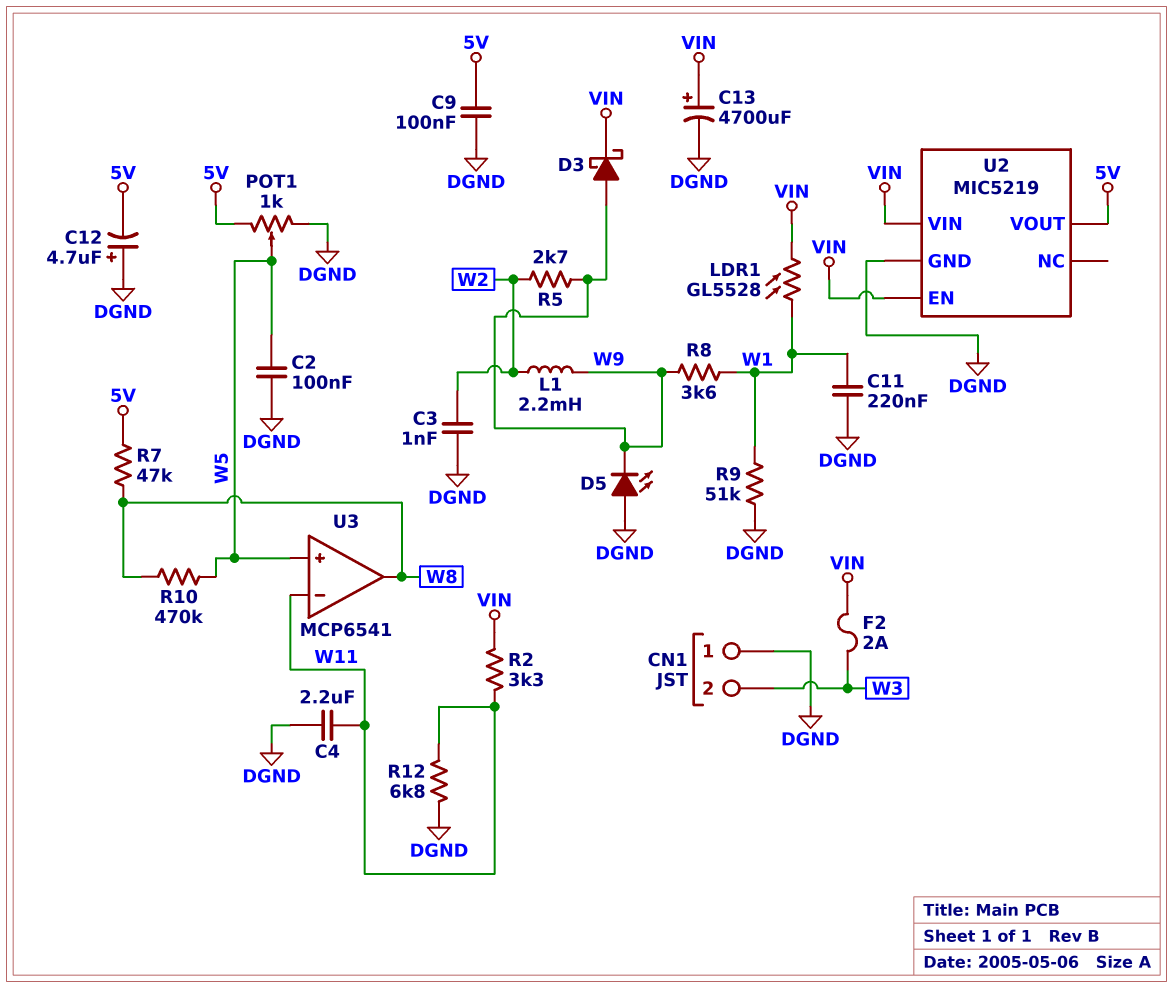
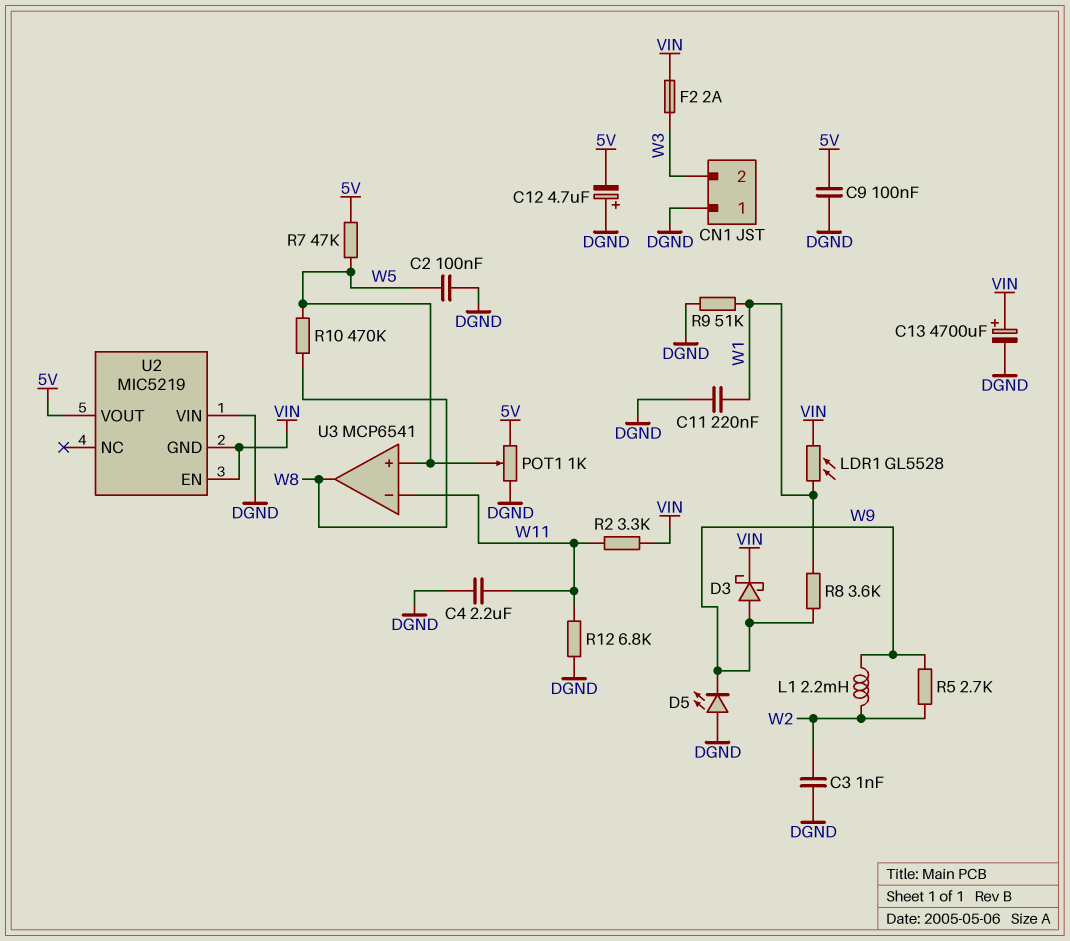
R7: 47k (5V, W8) -> 47k (5V, W5)
U2 pin GND: DGND -> VIN
U2 pin VIN: VIN -> DGND

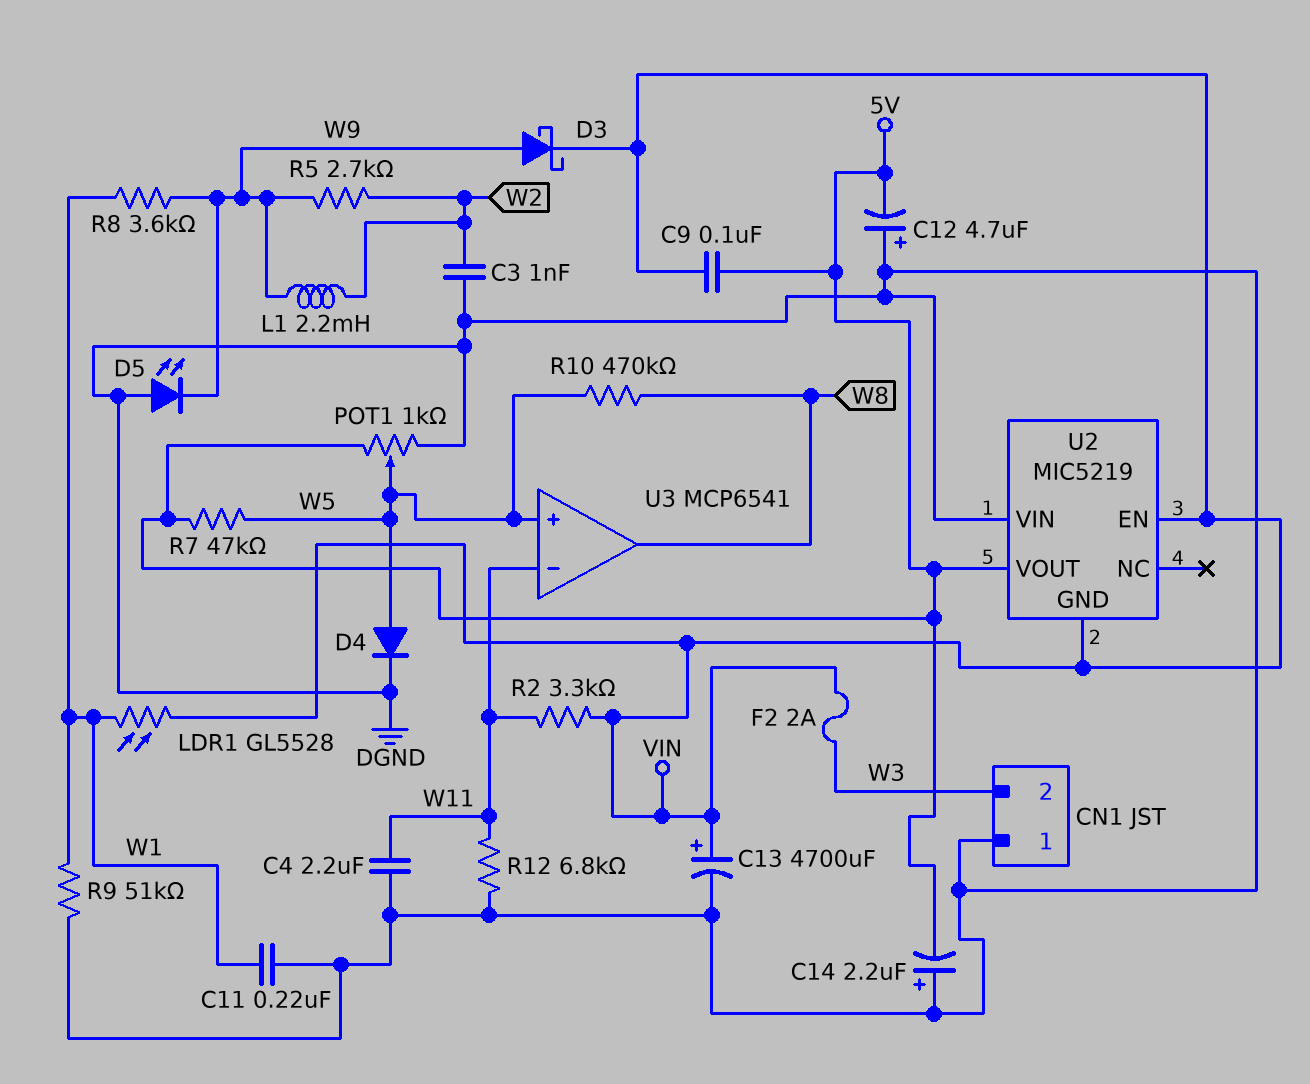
C2: 100nF (DGND, W5) -> none
C9: 100nF (5V, DGND) -> 100nF (5V, VIN)
C14: none -> 2.2uF (plus DGND, minus 5V)
D4: none -> diode (A W5, K DGND)

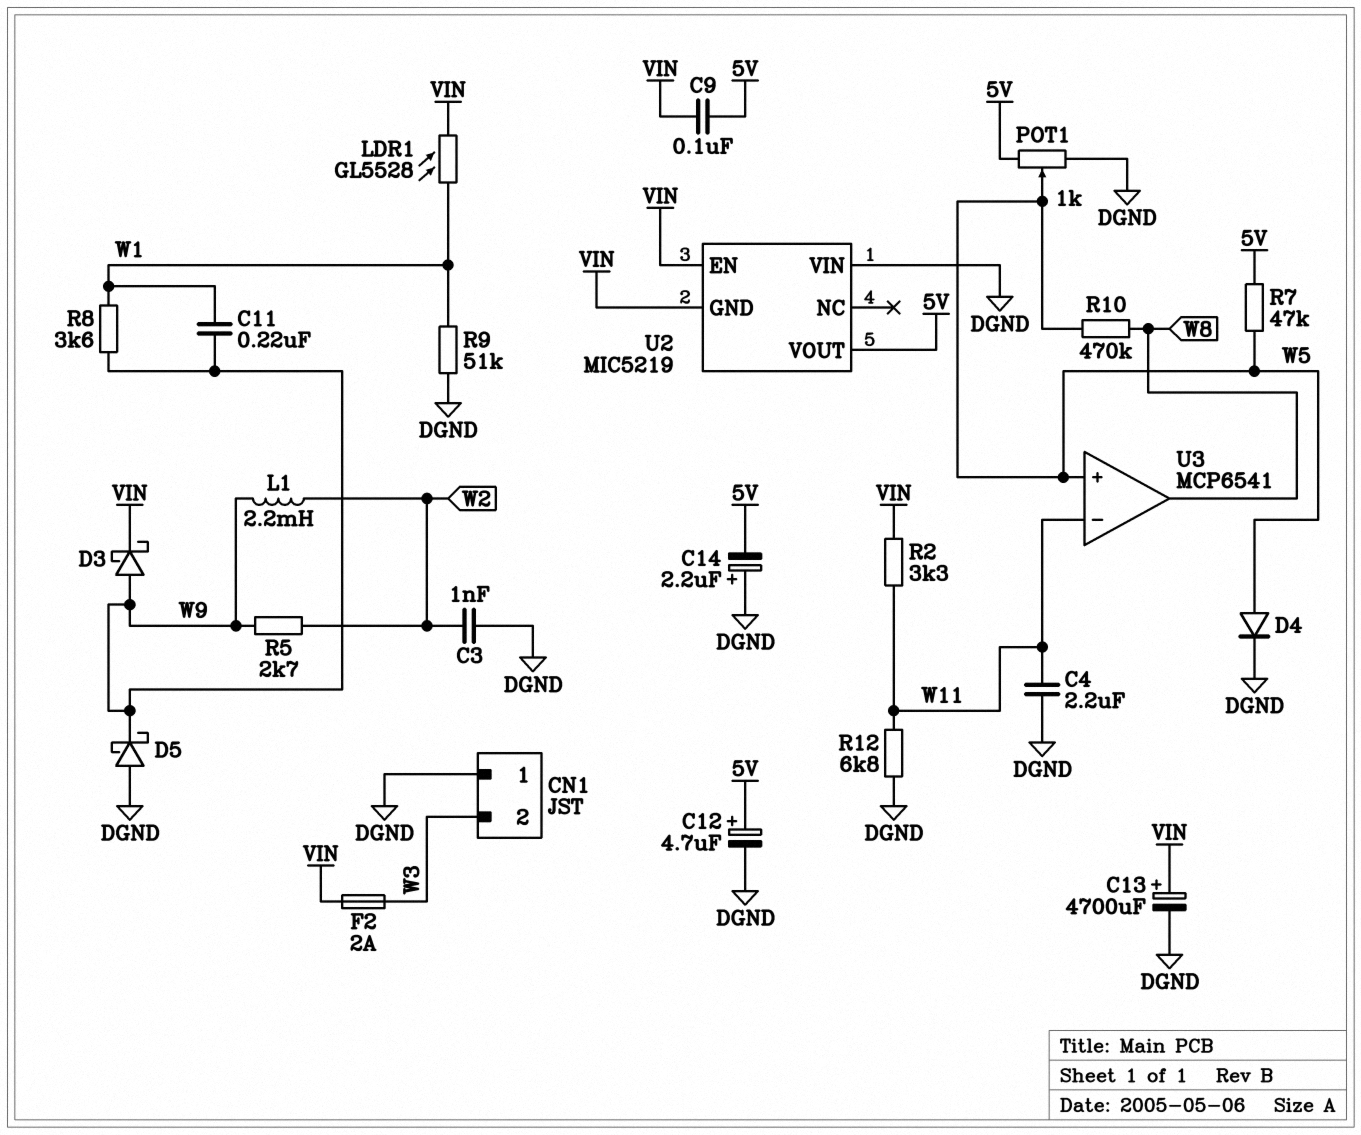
C11: 220nF (DGND, W1) -> 220nF (W1, W9)
C12: 4.7uF (plus DGND, minus 5V) -> 4.7uF (plus 5V, minus DGND)
D5: LED (A DGND, K W9) -> schottky (A DGND, K W9)

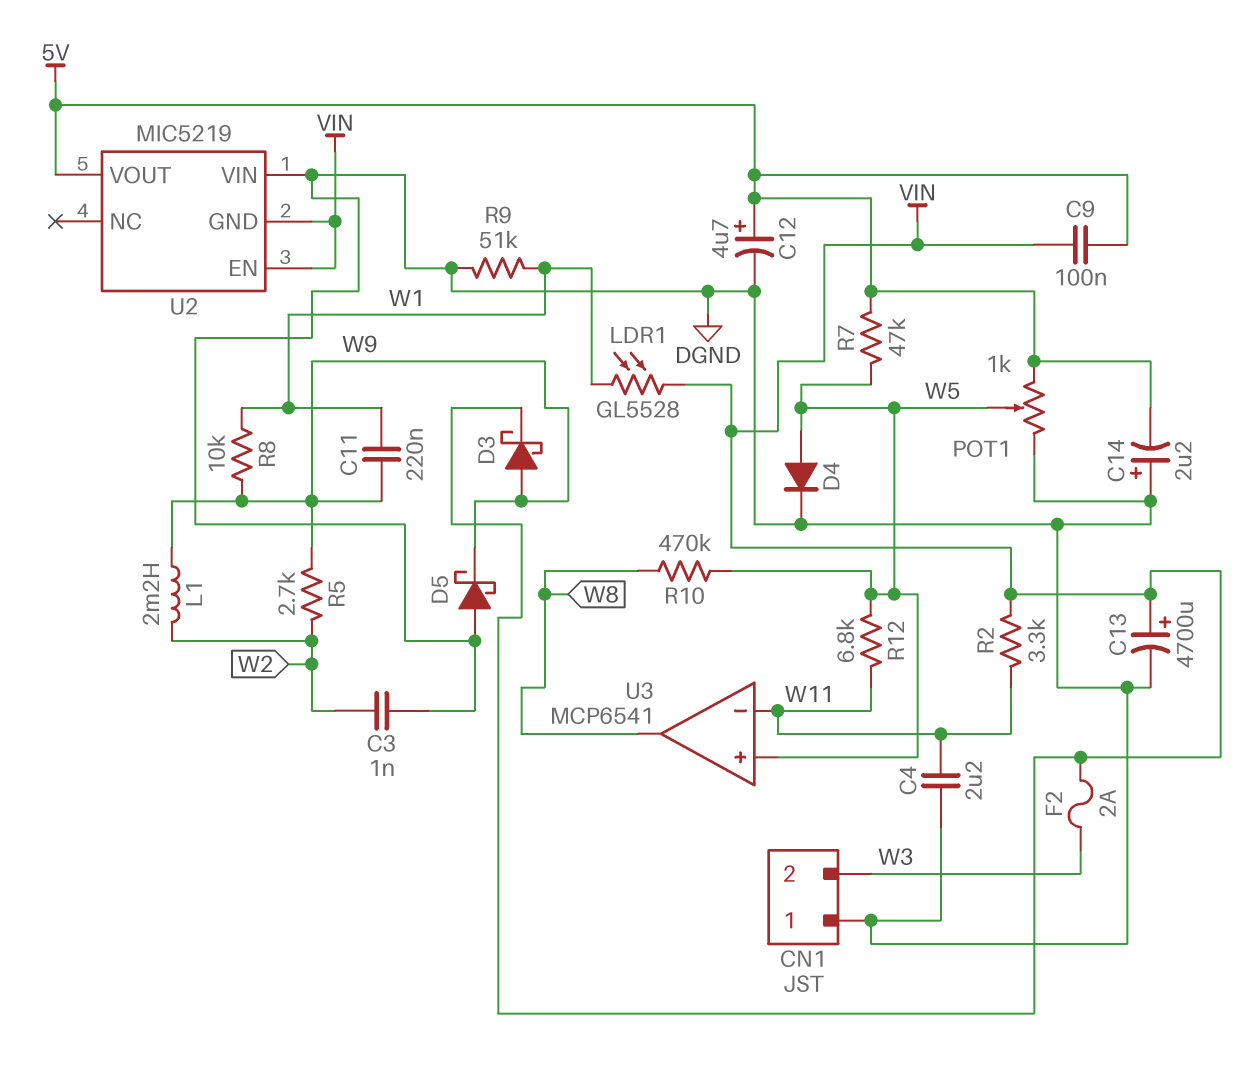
R8: 3.6k (W1, W9) -> 10k (W1, W9)
R12: 6.8k (DGND, W11) -> 6.8k (W5, W11)

